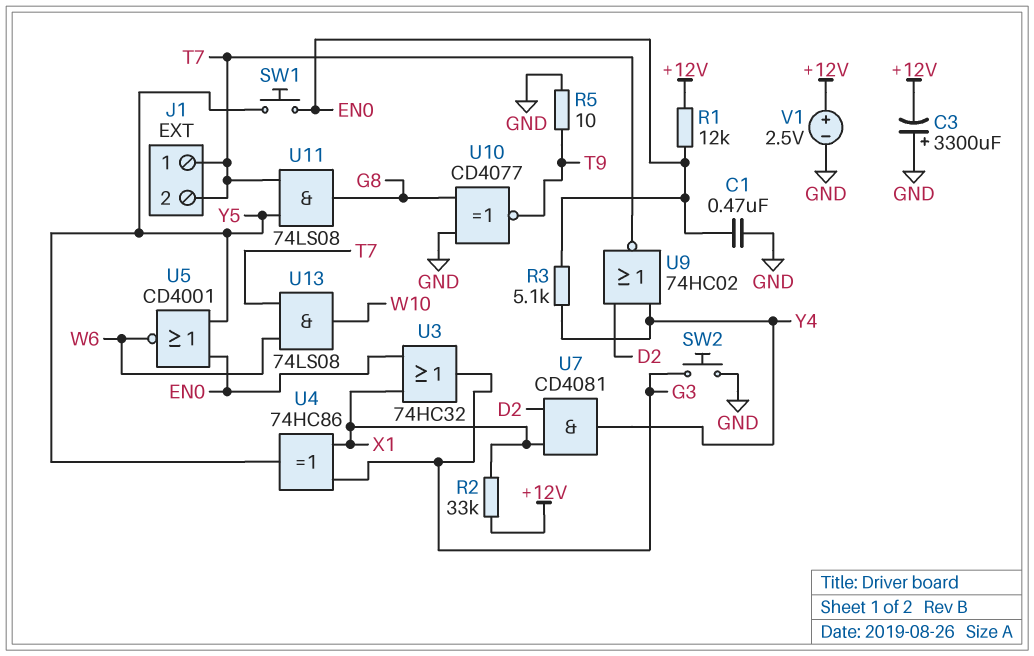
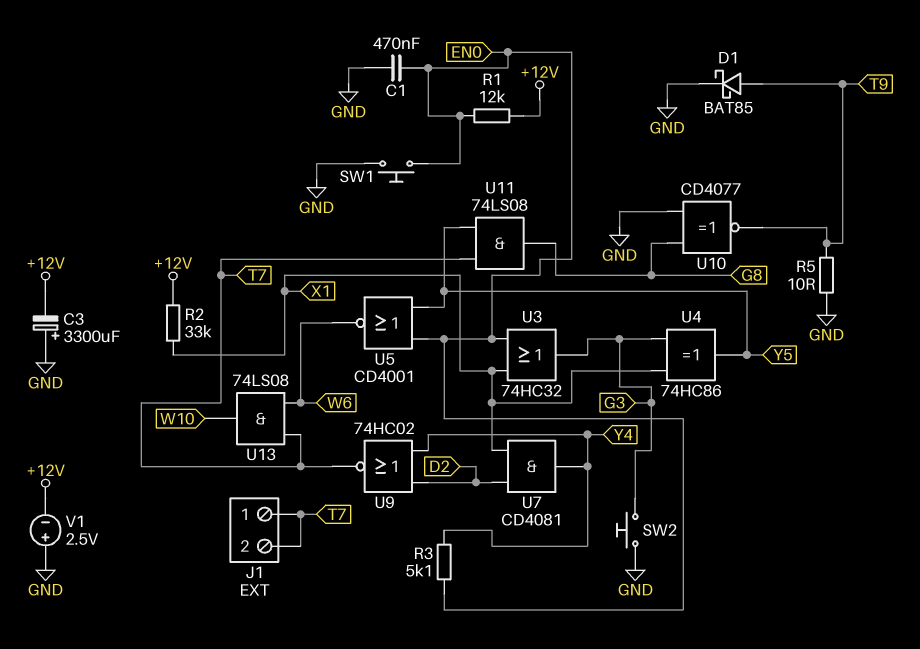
D1: none -> schottky BAT85 (A T9, K GND)
SW1: button (EN0, Y5) -> button (EN0, GND)
V1: 2.5V (plus +12V, minus GND) -> 2.5V (plus GND, minus +12V)

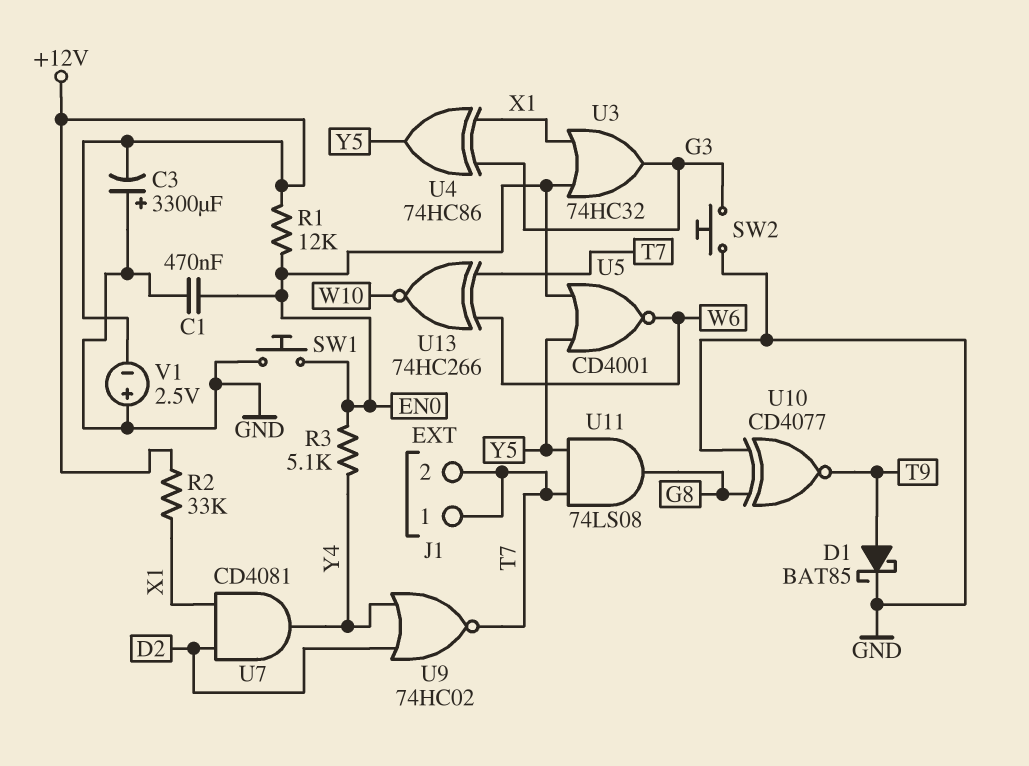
R5: 10 (GND, T9) -> none
U13: AND 74LS08 (in T7, in W6, out W10) -> XNOR 74HC266 (in T7, in W6, out W10)

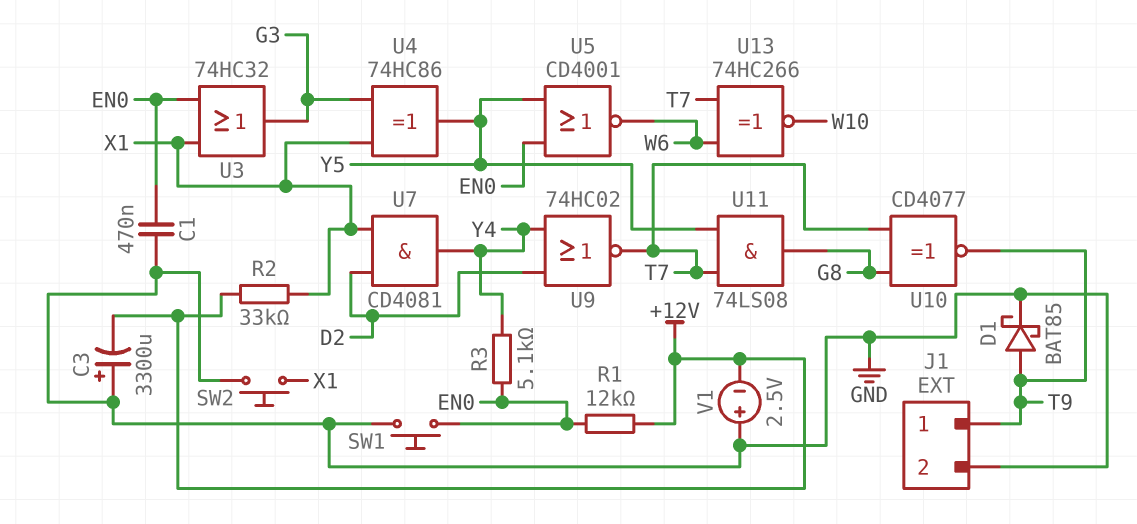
J1 pin 1: T7 -> T9
J1 pin 2: T7 -> GND
SW2: button (G3, GND) -> button (GND, X1)
U10: XNOR CD4077 (in G8, in GND, out T9) -> XNOR CD4077 (in G8, in T7, out T9)

